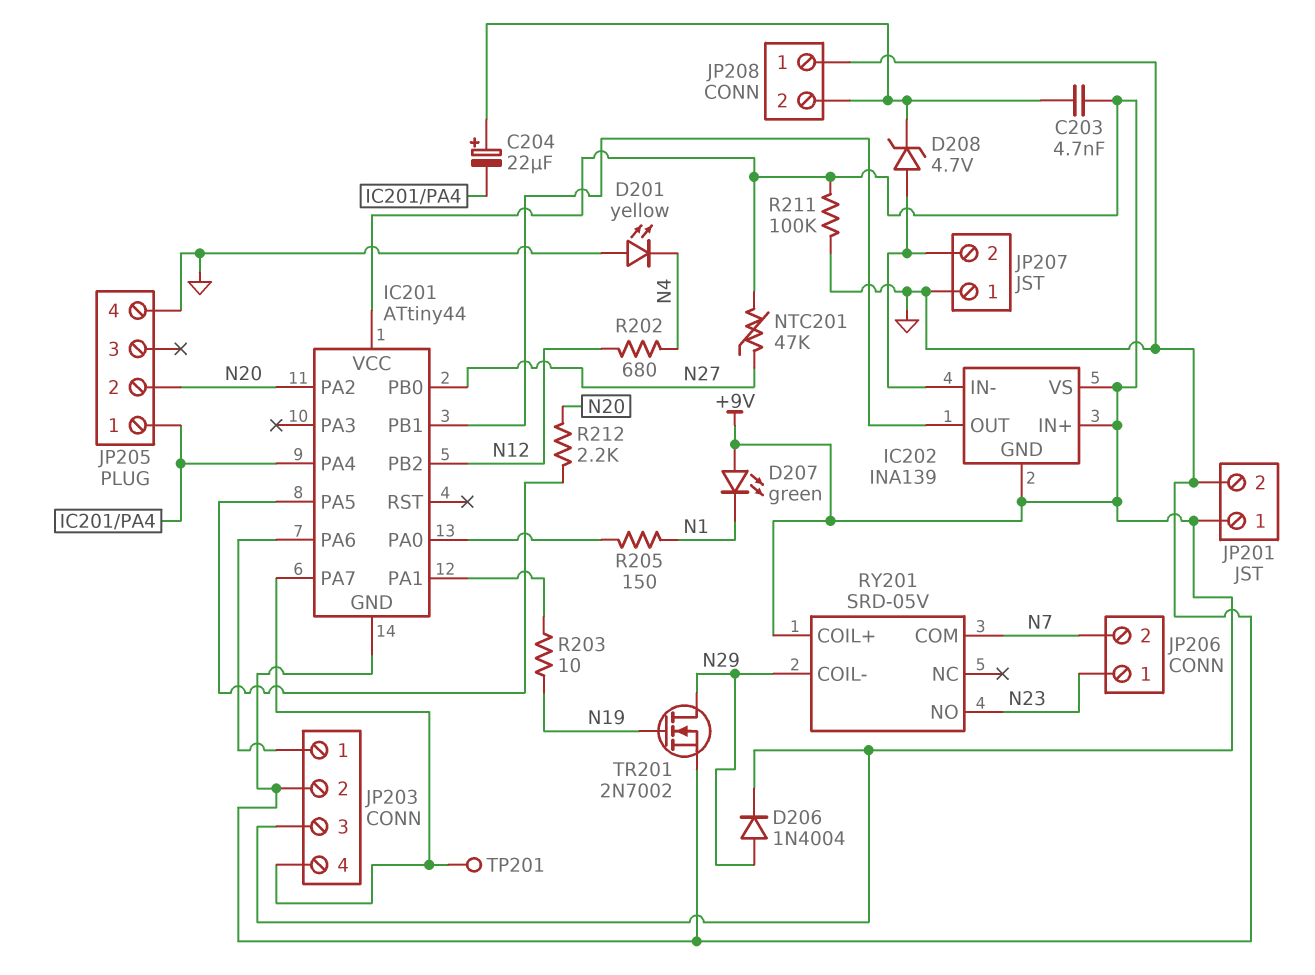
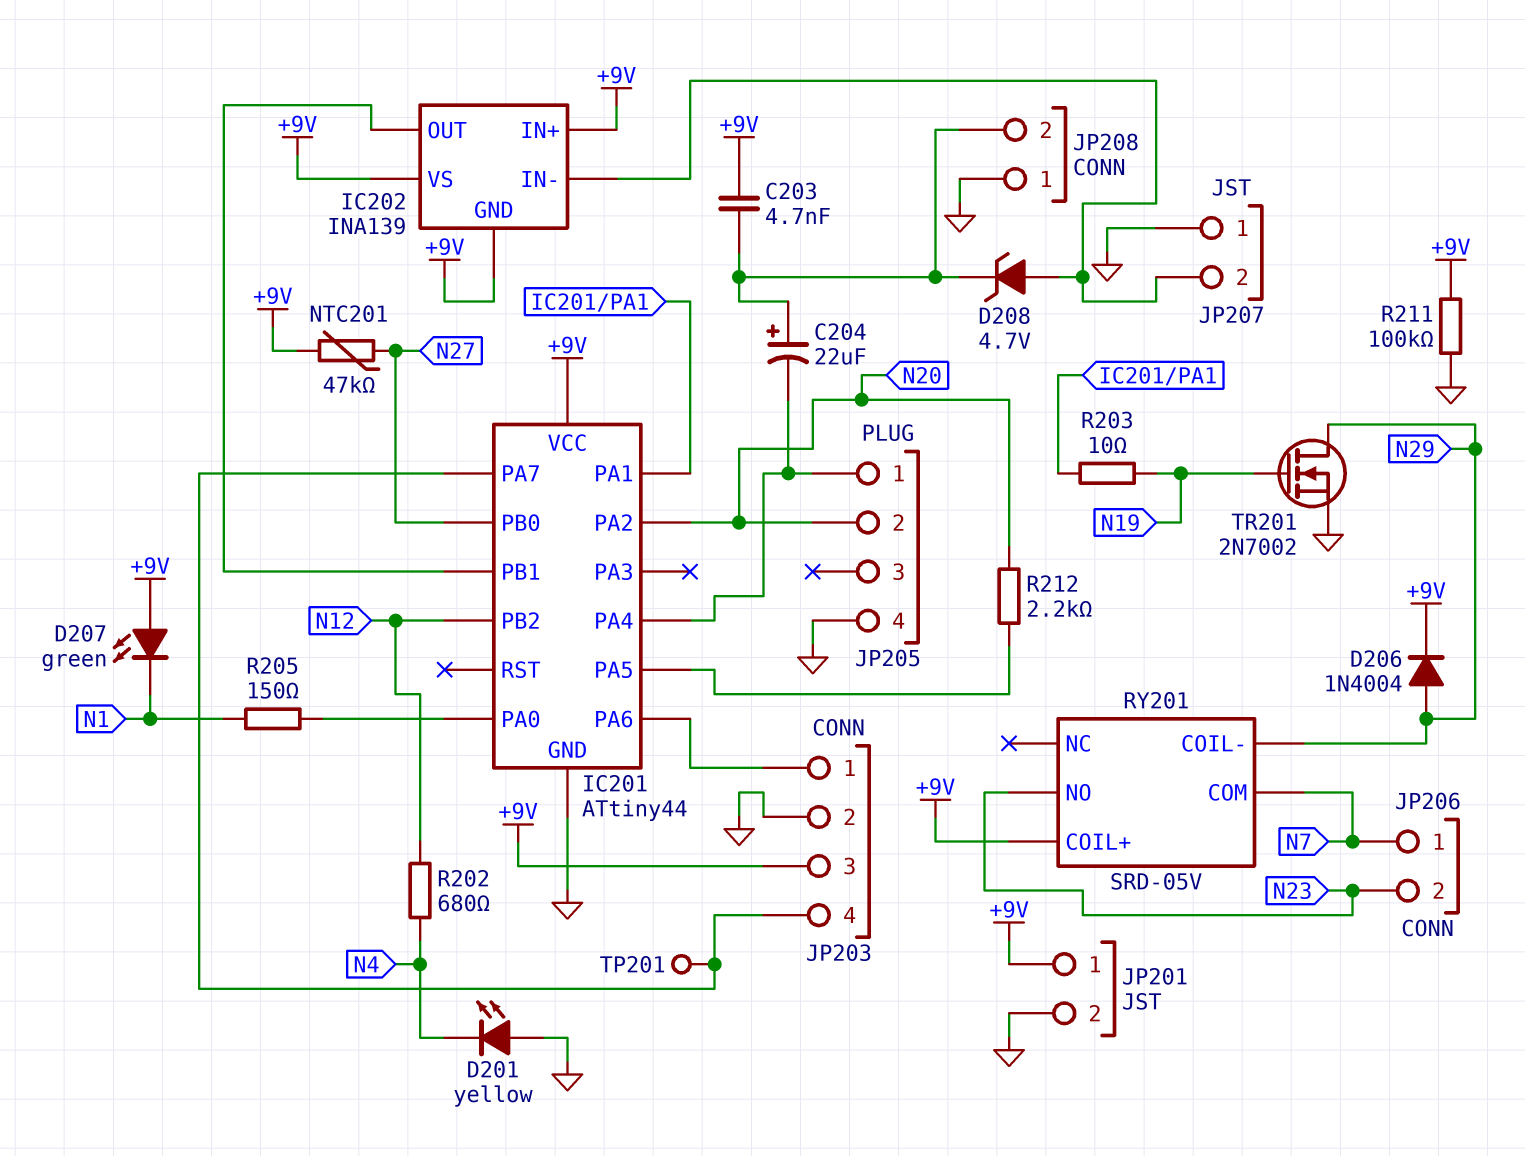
JP206 pin 1: N23 -> N7
JP206 pin 2: N7 -> N23

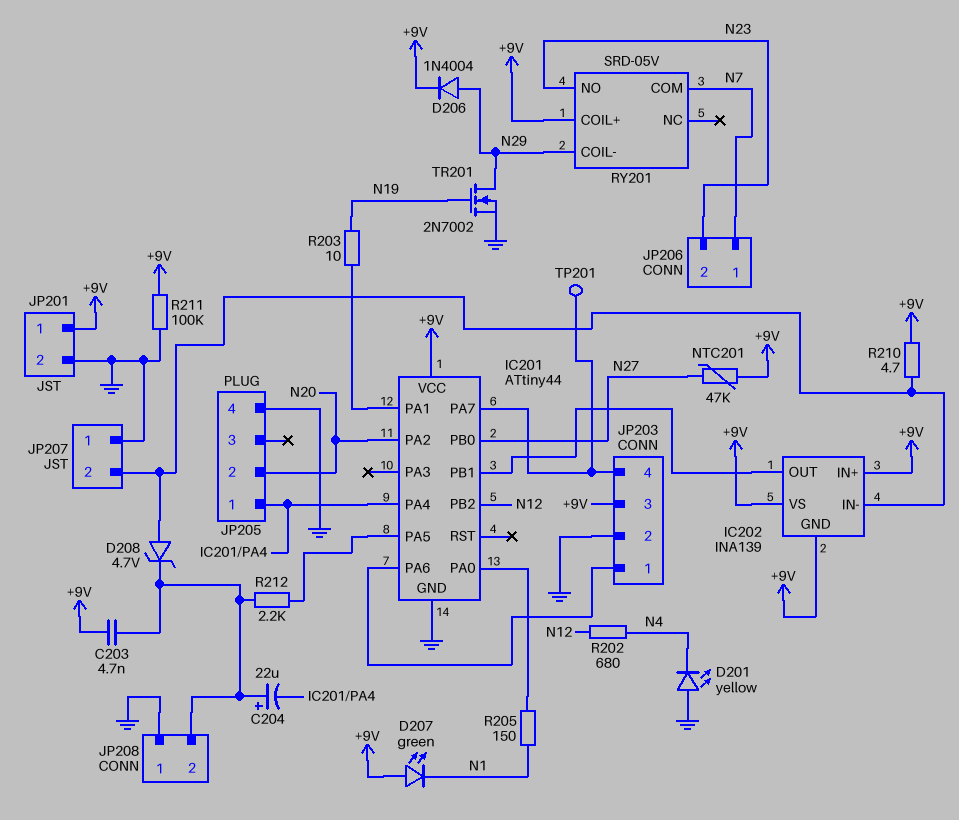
R210: none -> 4.7 (+9V, IC202/IN-)
R212: 2.2k (IC201/PA5, N20) -> 2.2k (IC201/PA5, JP208/2)

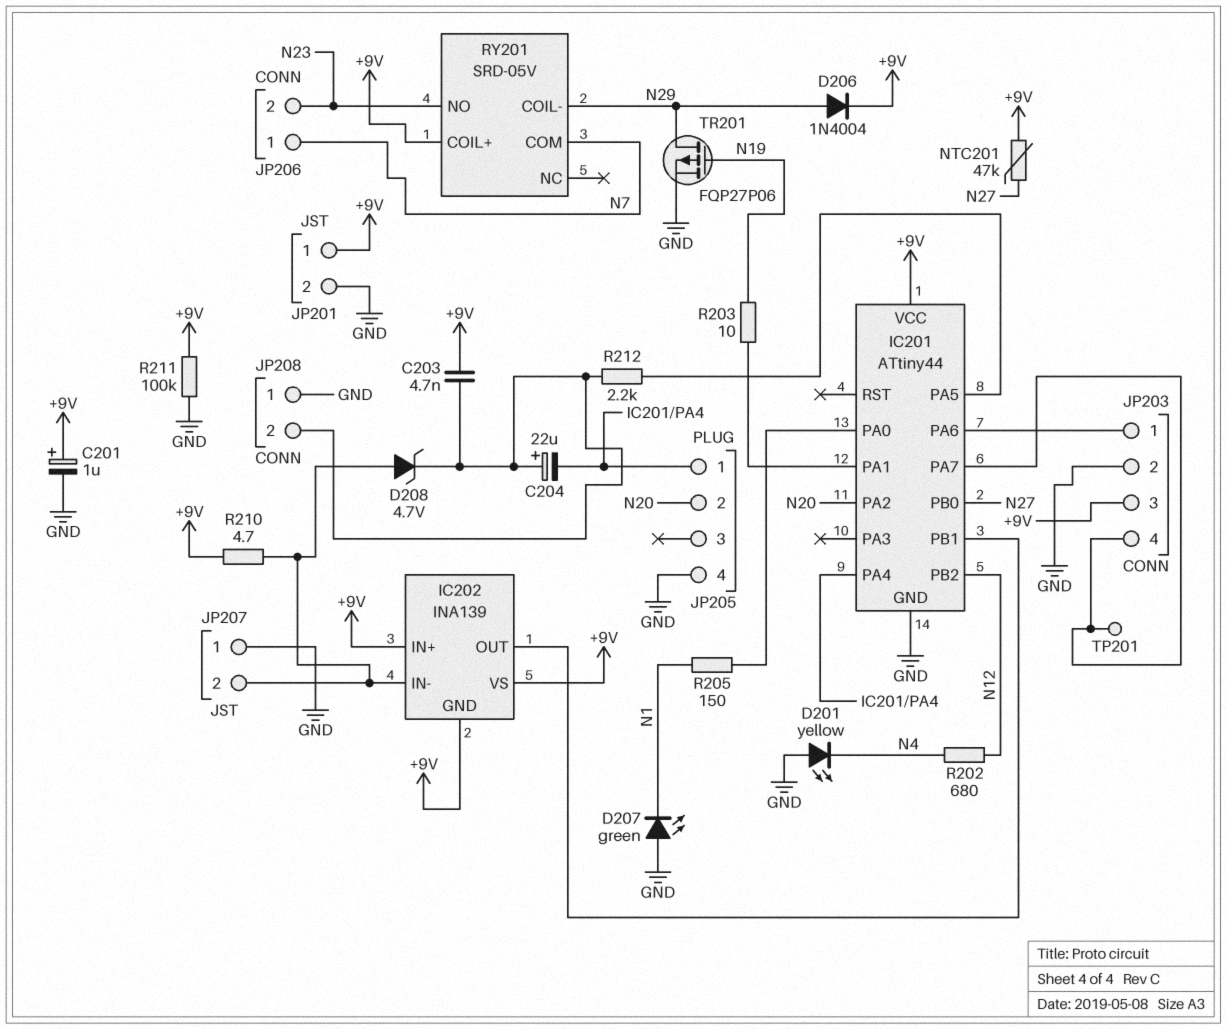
C201: none -> 1uF (plus +9V, minus GND)
D207: LED green (A +9V, K N1) -> LED green (A GND, K N1)
TR201: NMOS 2N7002 (G N19, D N29, S GND) -> PMOS FQP27P06 (G N19, D N29, S GND)

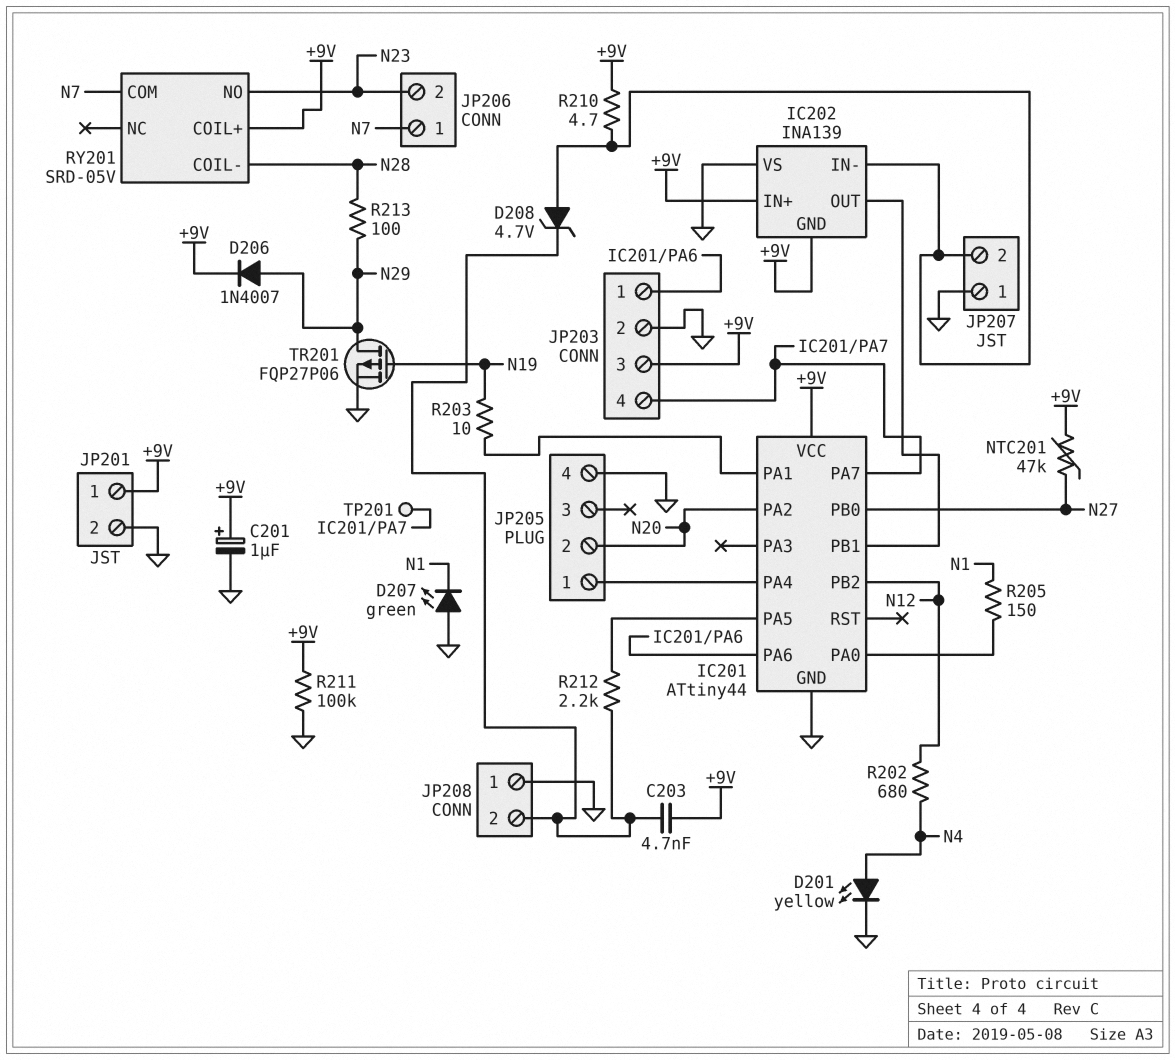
C204: 22uF (plus JP208/2, minus IC201/PA4) -> none
D201: LED yellow (A GND, K N4) -> LED yellow (A N4, K GND)
D206: diode 1N4004 (A N29, K +9V) -> diode 1N4007 (A N29, K +9V)
IC202 pin VS: +9V -> GND
R213: none -> 100 (N28, N29)
RY201 pin COIL-: N29 -> N28

